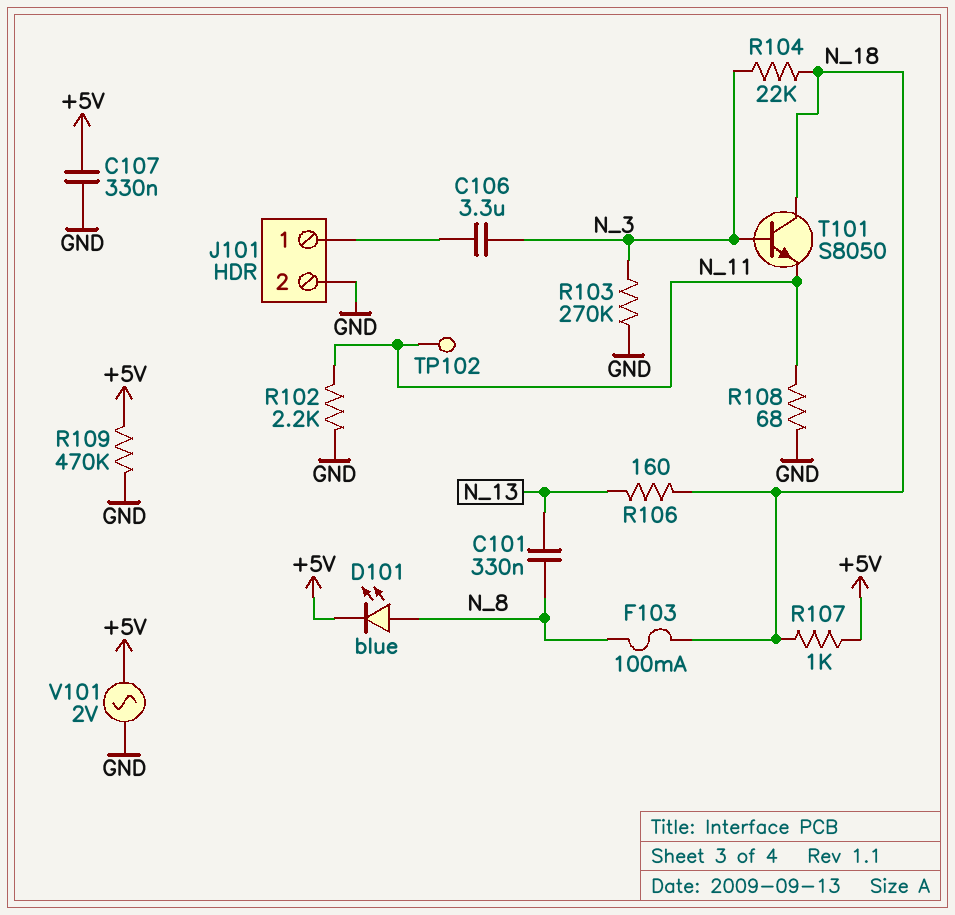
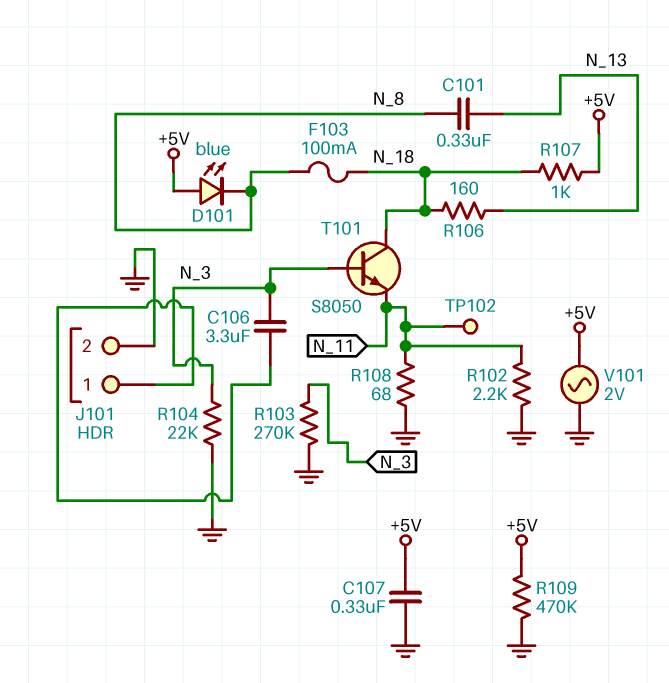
D101: LED blue (A N_8, K +5V) -> LED blue (A +5V, K N_8)
R104: 22k (N_3, N_18) -> 22k (GND, N_3)

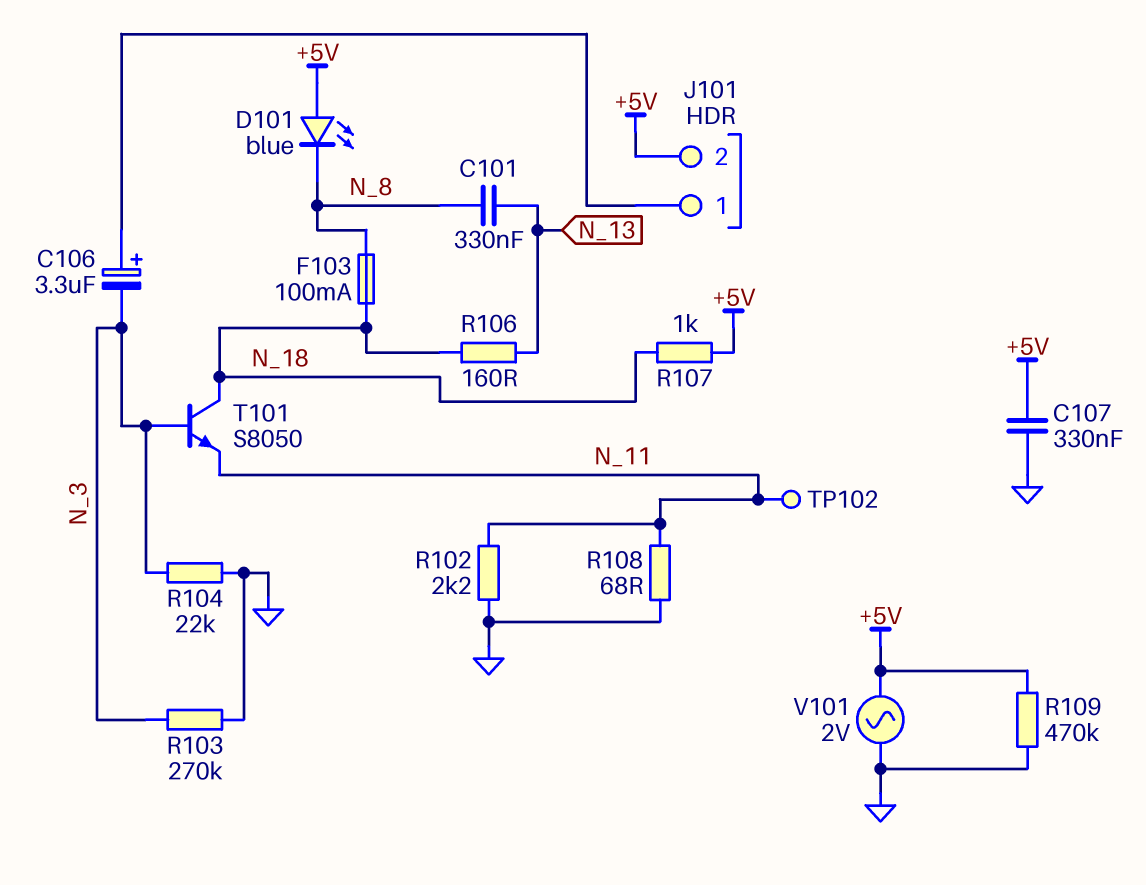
C106: 3.3uF (J101/1, N_3) -> 3.3uF (plus J101/1, minus N_3)
J101 pin 2: GND -> +5V

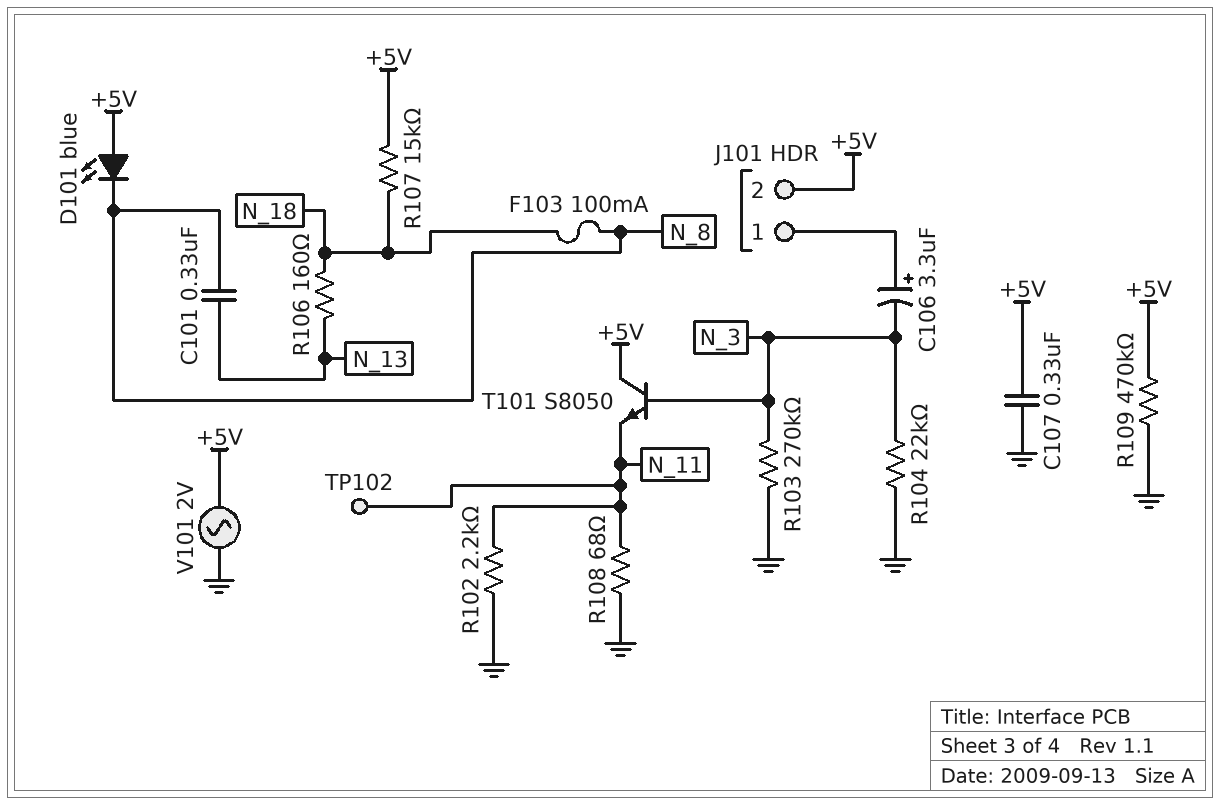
R107: 1k (+5V, N_18) -> 15k (+5V, N_18)
T101: NPN S8050 (B N_3, C N_18, E N_11) -> NPN S8050 (B N_3, C +5V, E N_11)

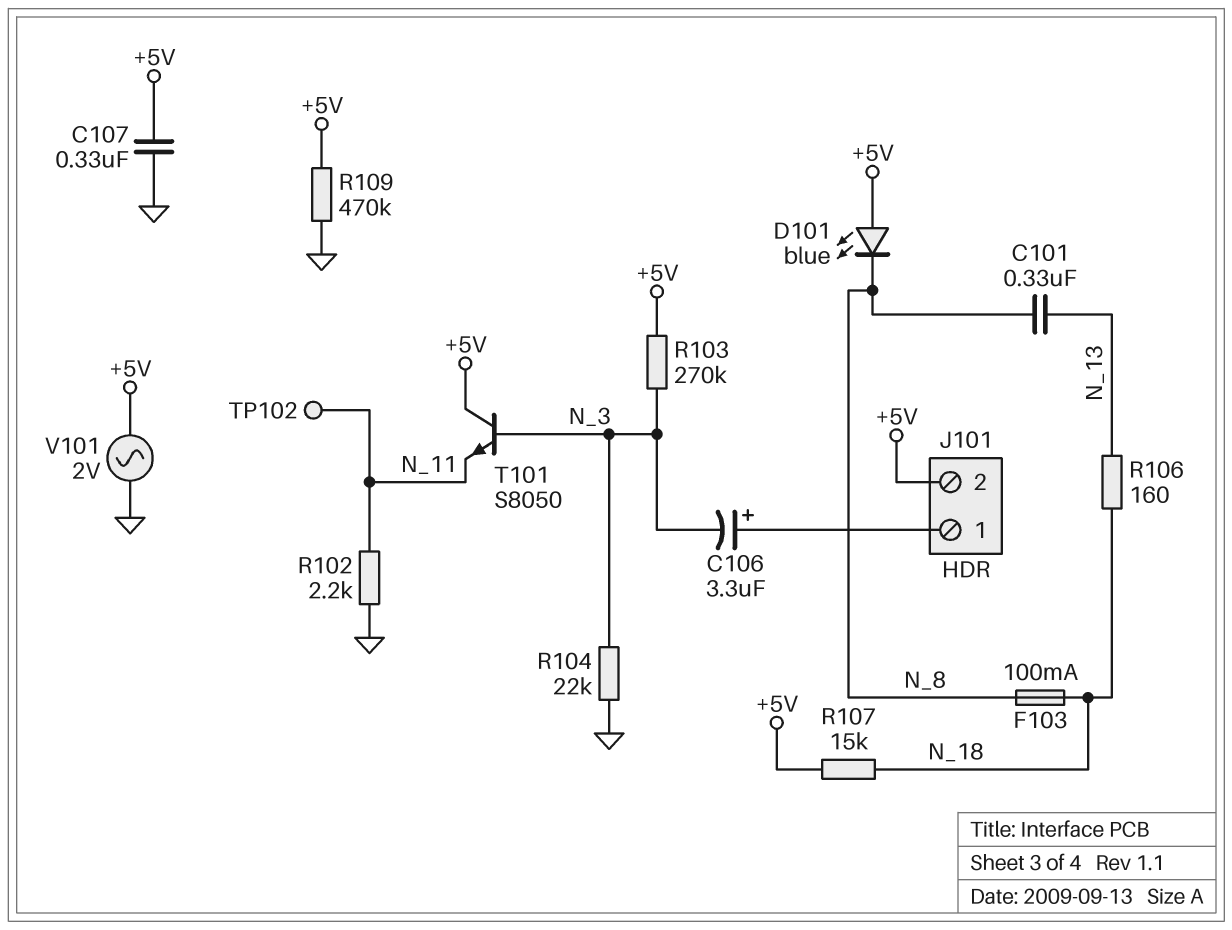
R103: 270k (GND, N_3) -> 270k (+5V, N_3)
R108: 68 (GND, N_11) -> none

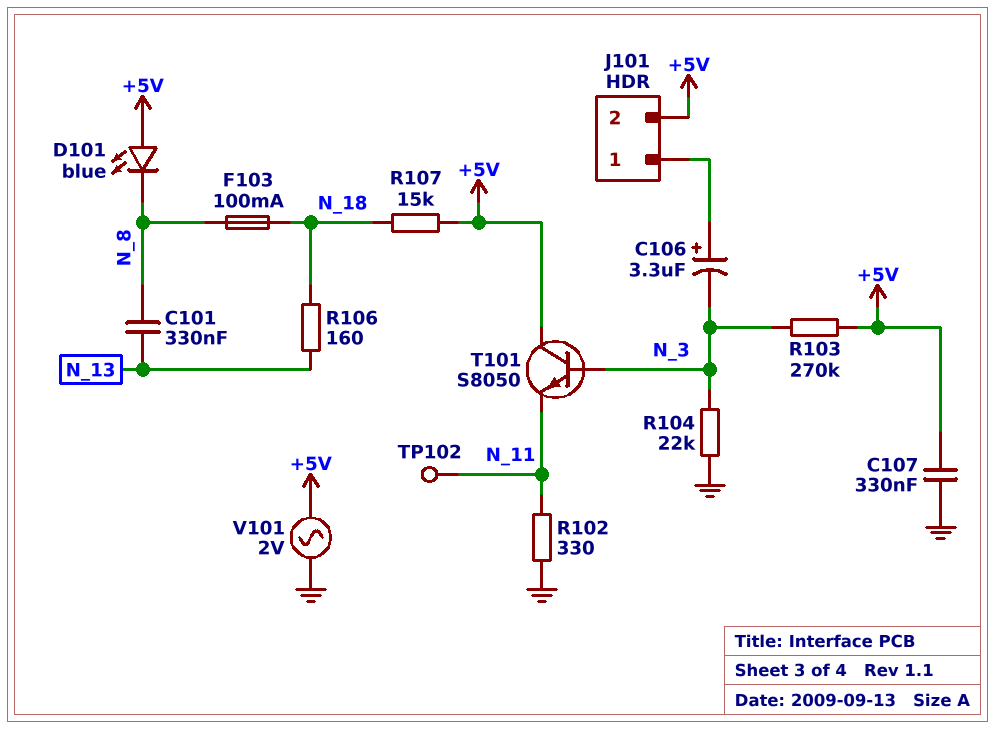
R102: 2.2k (GND, N_11) -> 330 (GND, N_11)
R109: 470k (+5V, GND) -> none

